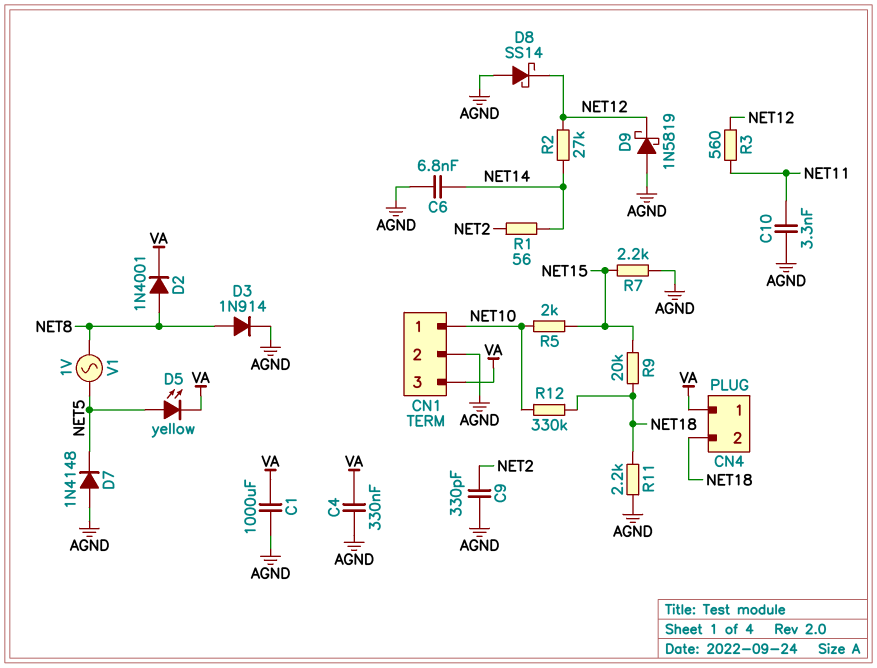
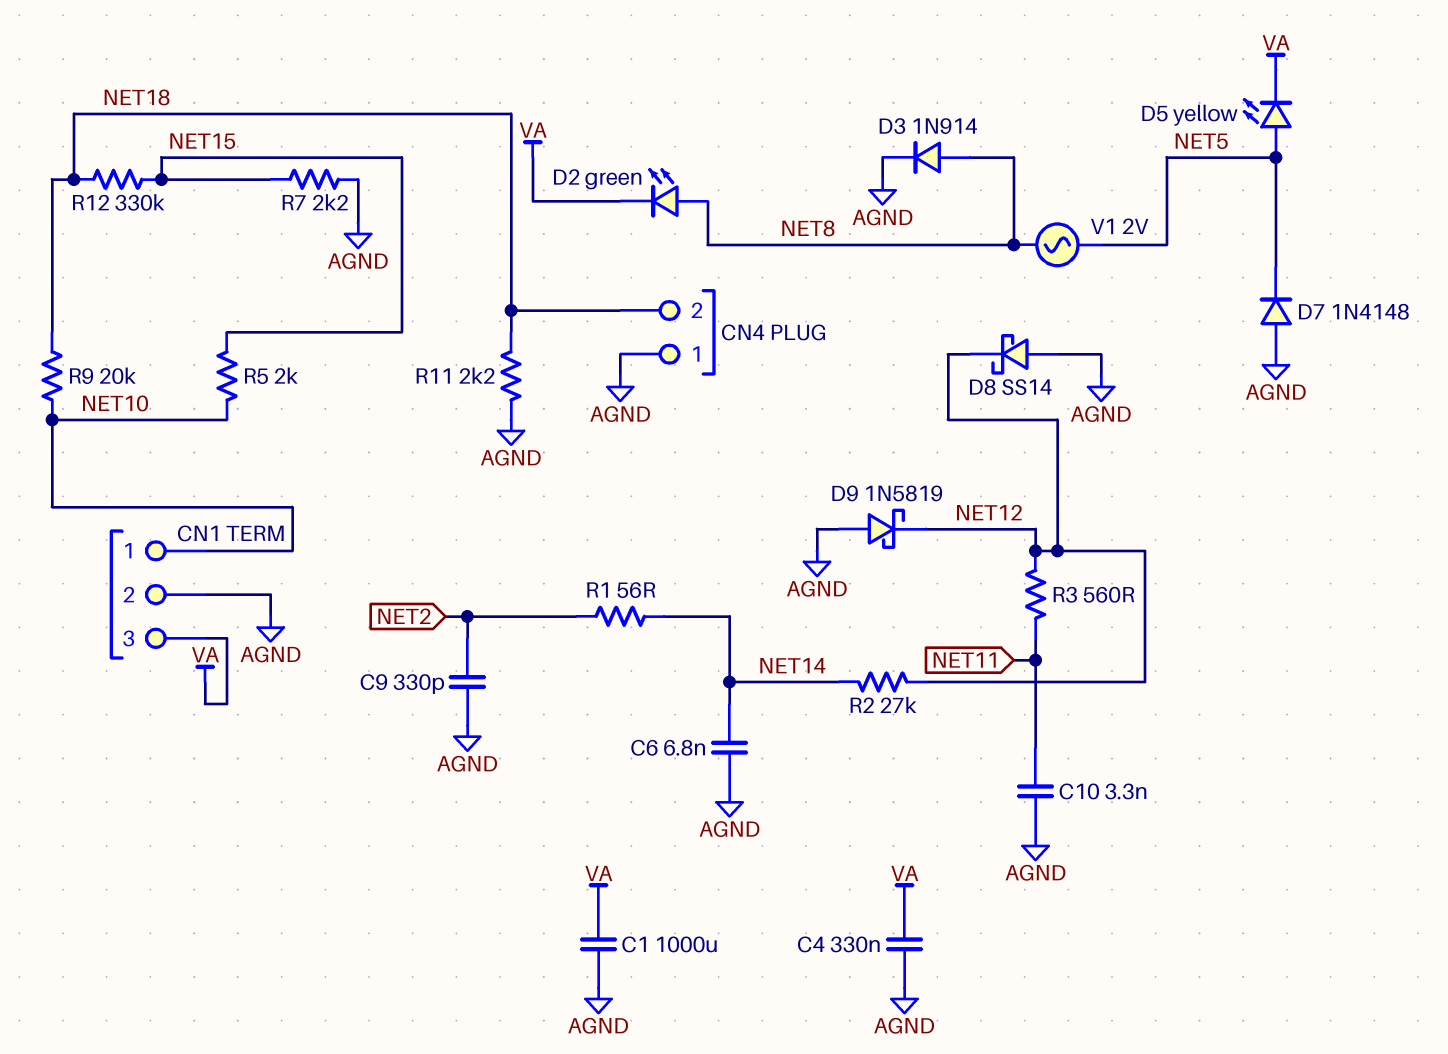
CN4 pin 1: VA -> AGND
D2: diode 1N4001 (A NET8, K VA) -> LED green (A NET8, K VA)
R9: 20k (NET15, NET18) -> 20k (NET10, NET18)
R12: 330k (NET10, NET18) -> 330k (NET15, NET18)
V1: AC 1V (NET5, NET8) -> AC 2V (NET5, NET8)

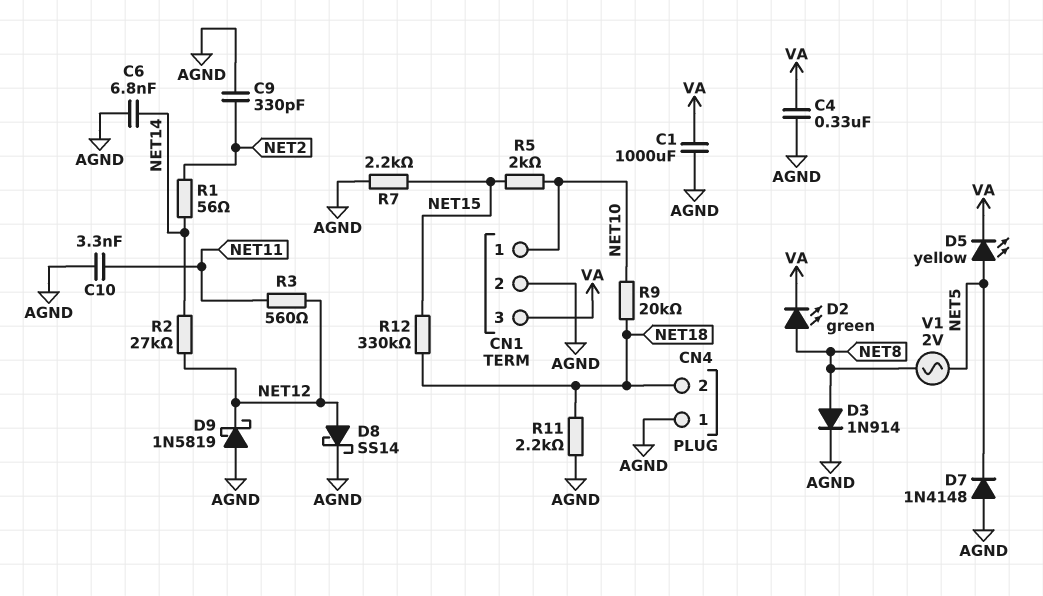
D8: schottky SS14 (A AGND, K NET12) -> schottky SS14 (A NET12, K AGND)

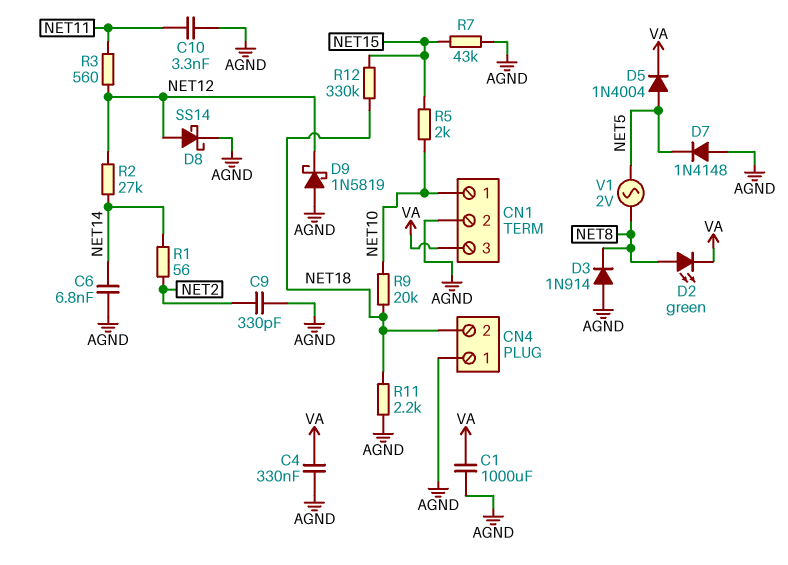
D3: diode 1N914 (A NET8, K AGND) -> diode 1N914 (A AGND, K NET8)
D5: LED yellow (A NET5, K VA) -> diode 1N4004 (A NET5, K VA)
R7: 2.2k (AGND, NET15) -> 43k (AGND, NET15)

